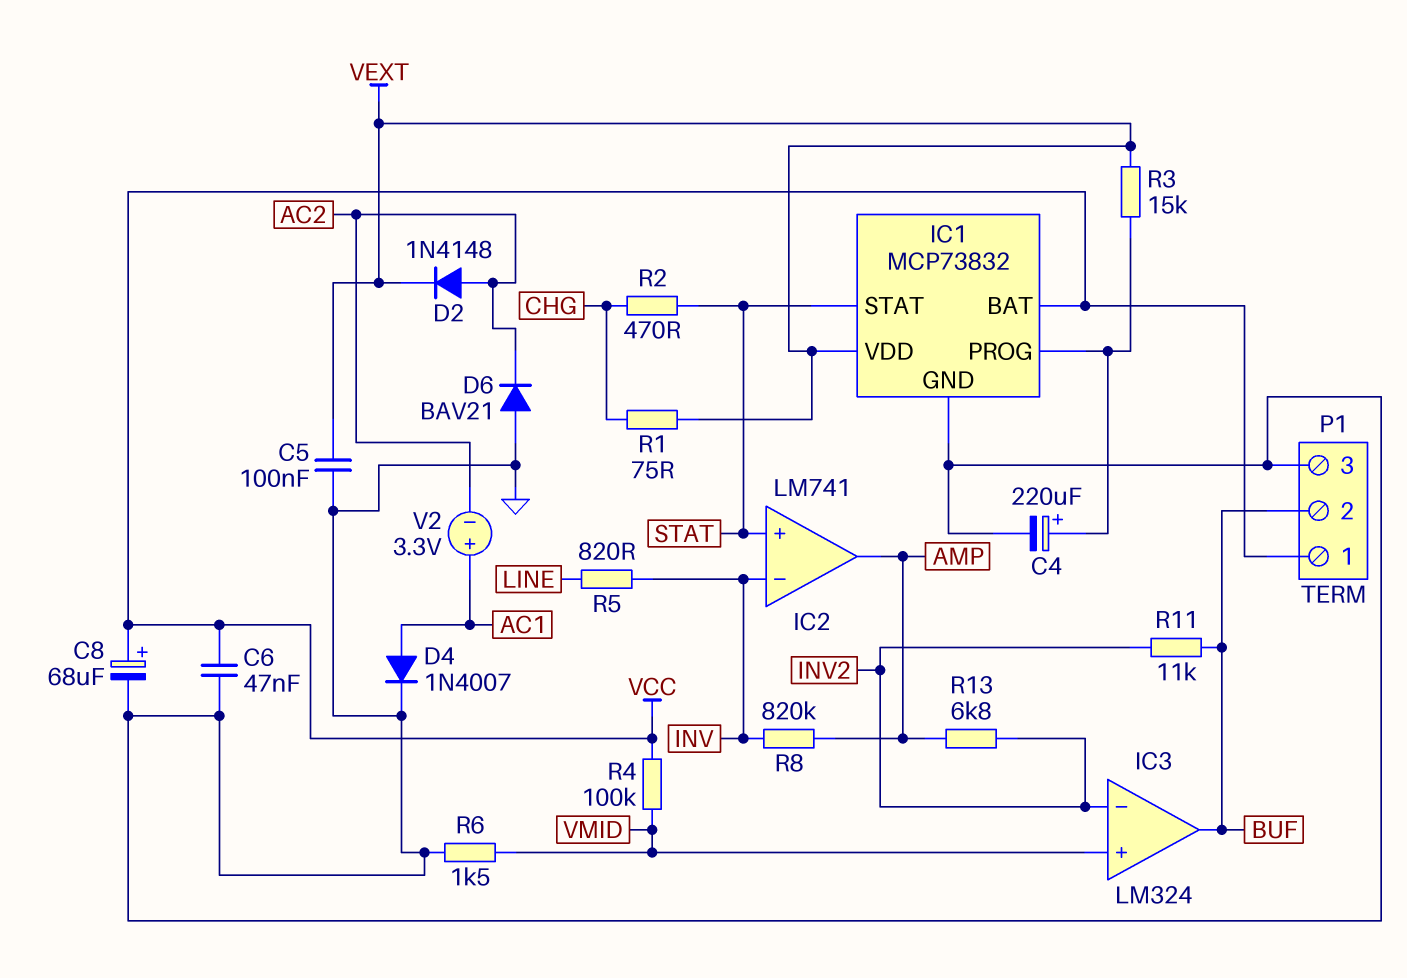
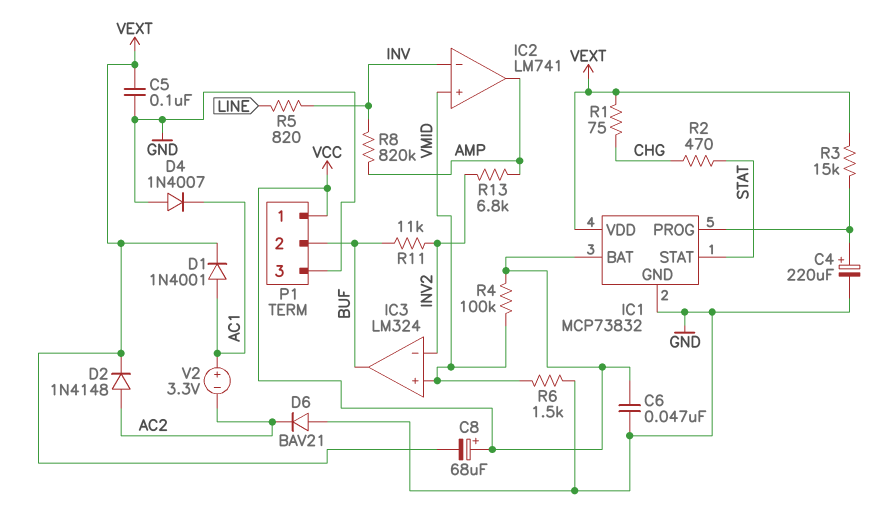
C8: 68uF (plus VCC, minus GND) -> 68uF (plus VCC, minus VEXT)
D1: none -> diode 1N4001 (A AC1, K VEXT)
D4: diode 1N4007 (A AC1, K GND) -> diode 1N4007 (A GND, K AC1)
IC2 pin in+: STAT -> VMID

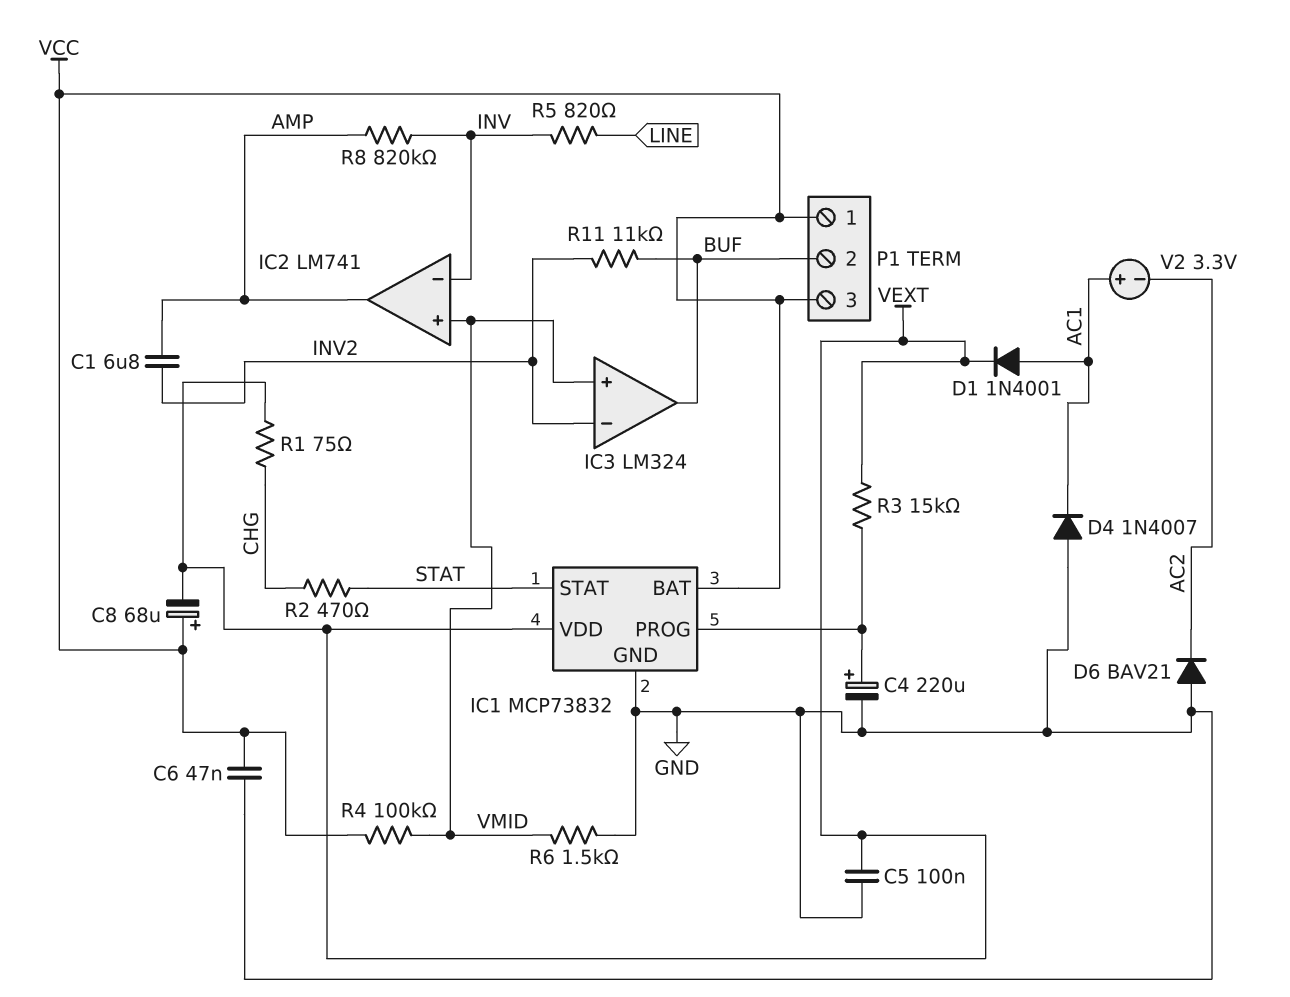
C1: none -> 6.8uF (AMP, INV2)
D2: diode 1N4148 (A AC2, K VEXT) -> none
P1 pin 3: GND -> VCC
R13: 6.8k (AMP, INV2) -> none

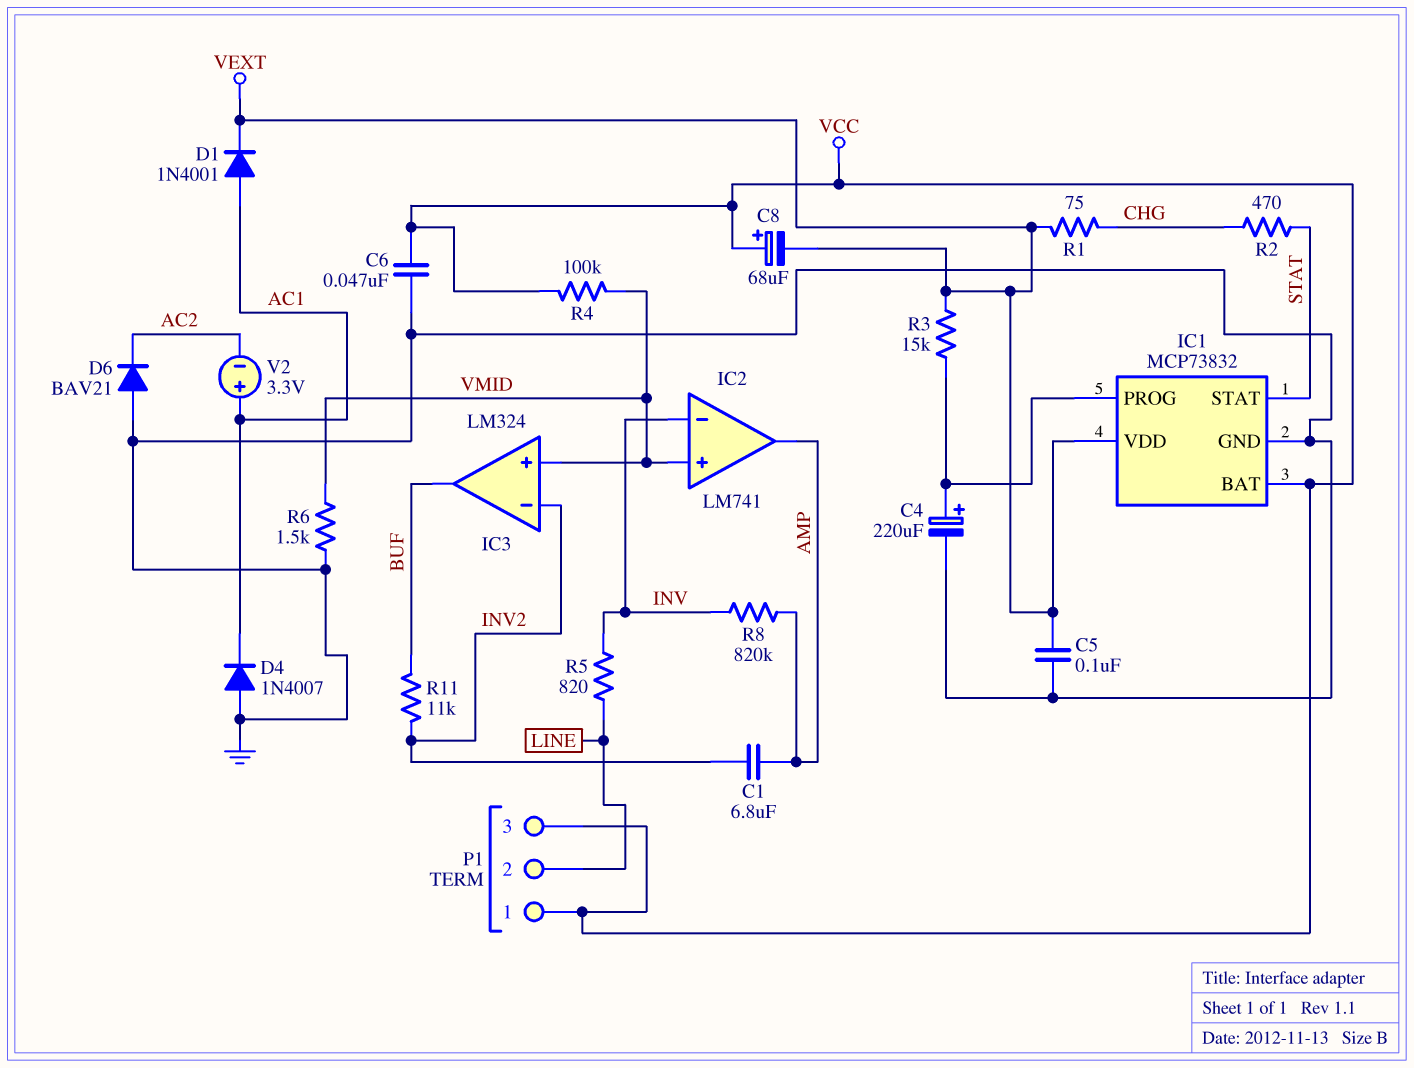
P1 pin 2: BUF -> LINE

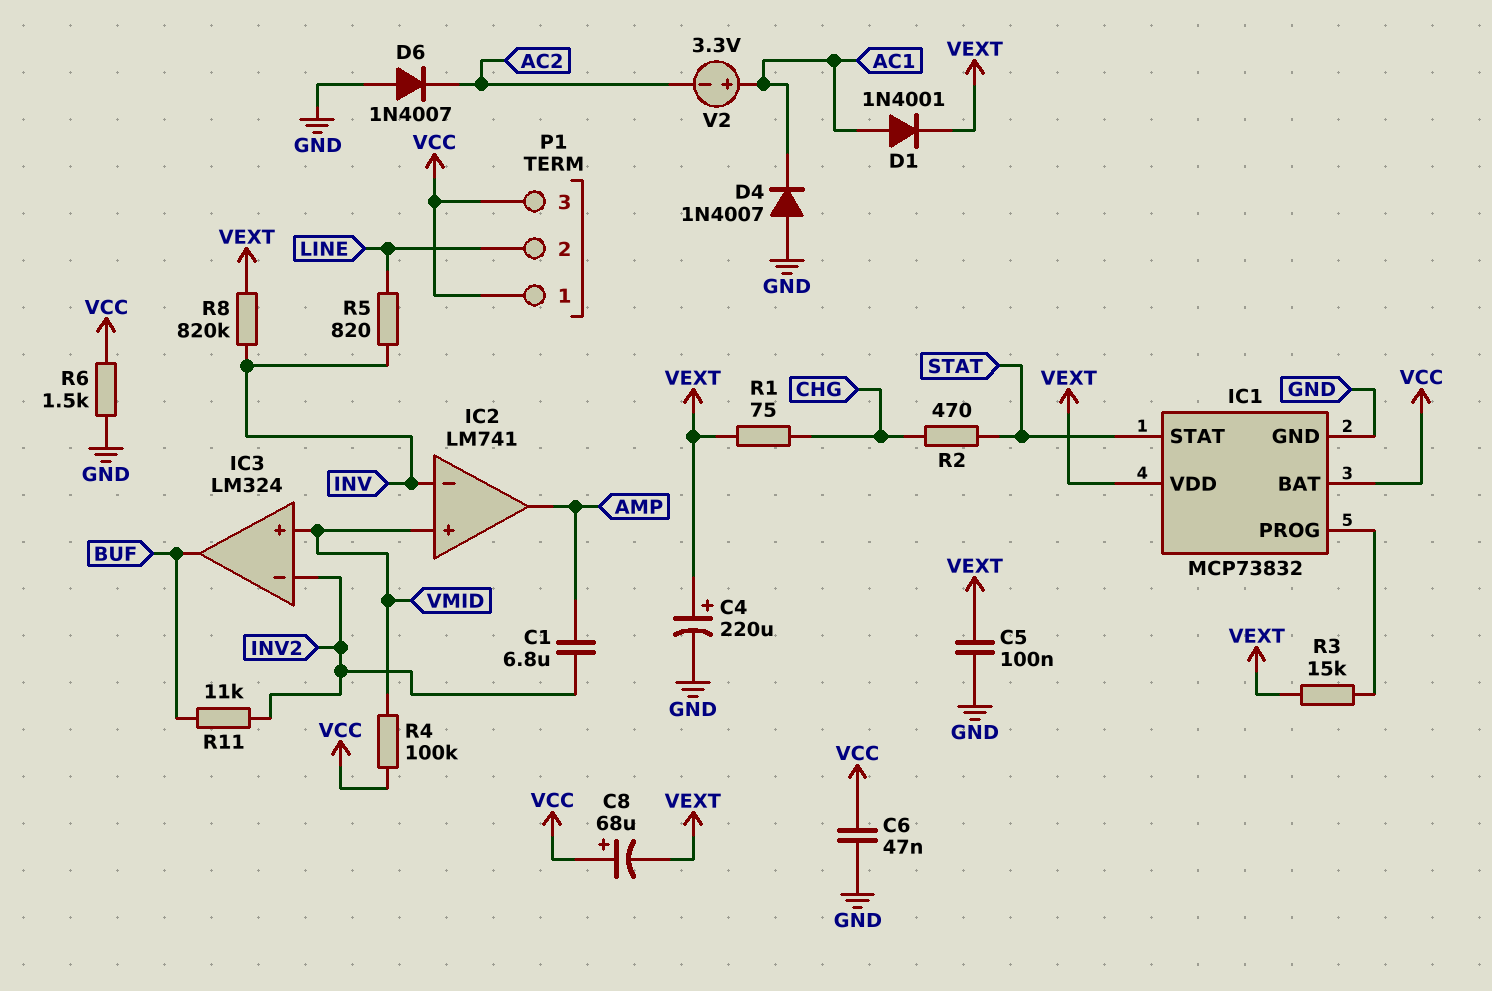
C4: 220uF (plus IC1/PROG, minus GND) -> 220uF (plus VEXT, minus GND)
D6: diode BAV21 (A GND, K AC2) -> diode 1N4007 (A GND, K AC2)
R6: 1.5k (GND, VMID) -> 1.5k (GND, VCC)
R8: 820k (AMP, INV) -> 820k (INV, VEXT)

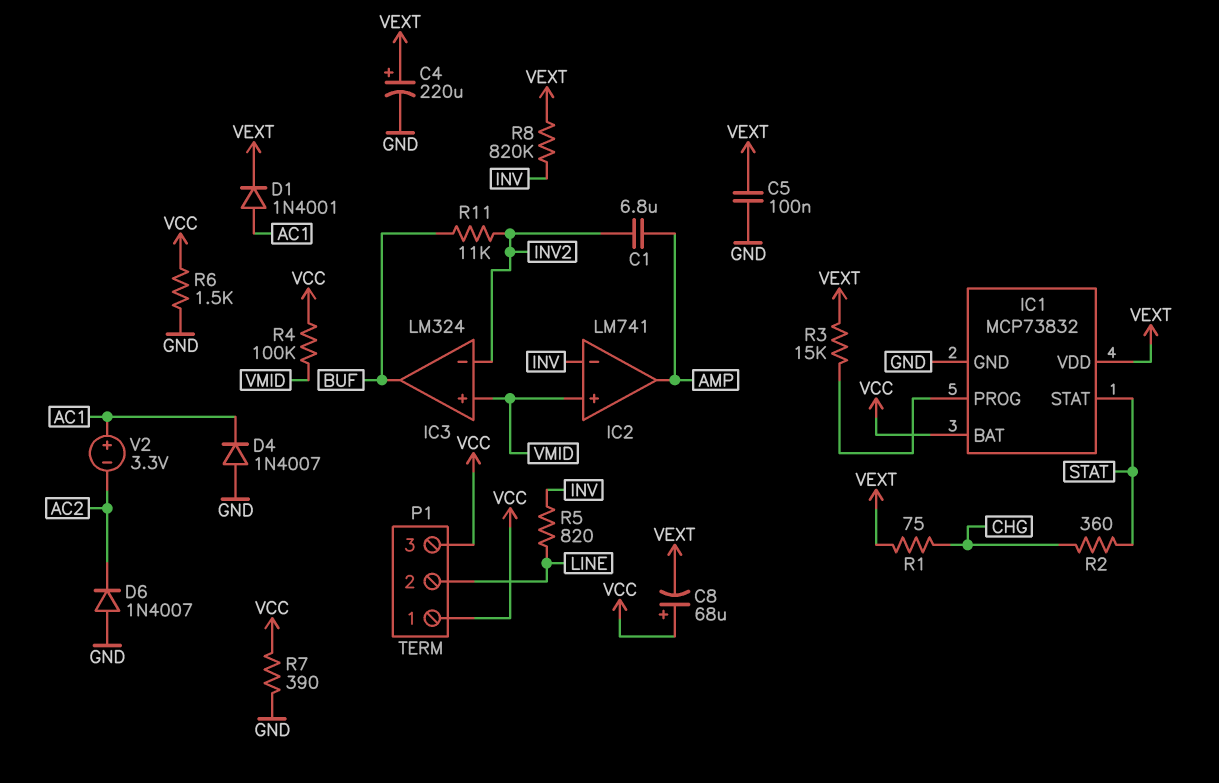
C6: 47nF (GND, VCC) -> none
R2: 470 (CHG, STAT) -> 360 (CHG, STAT)
R7: none -> 390 (GND, VCC)

